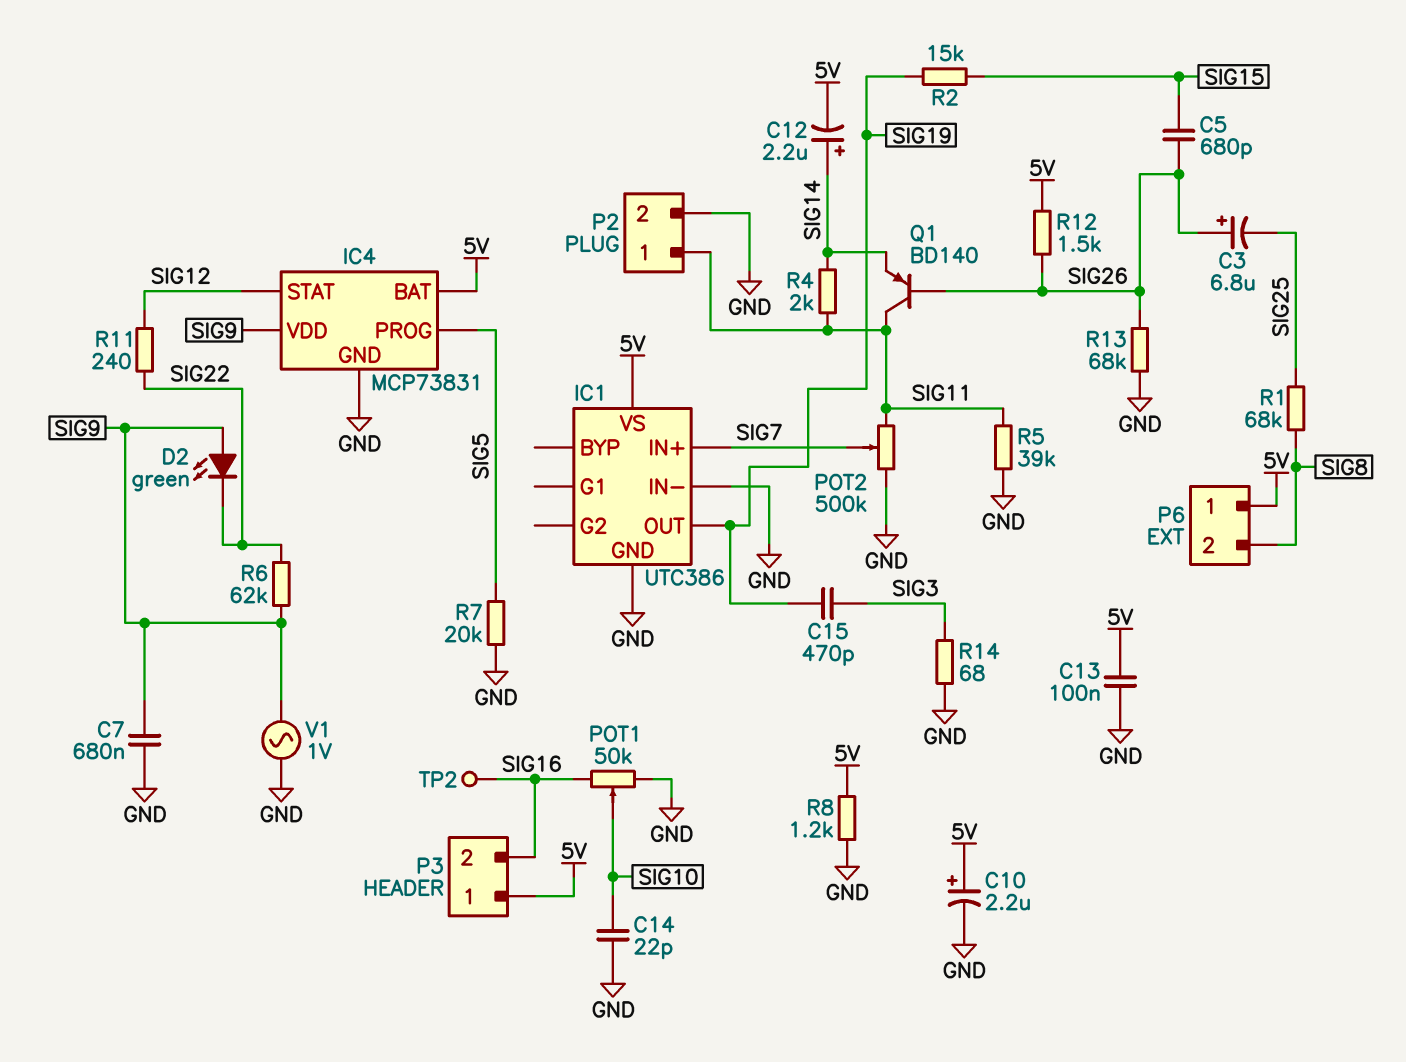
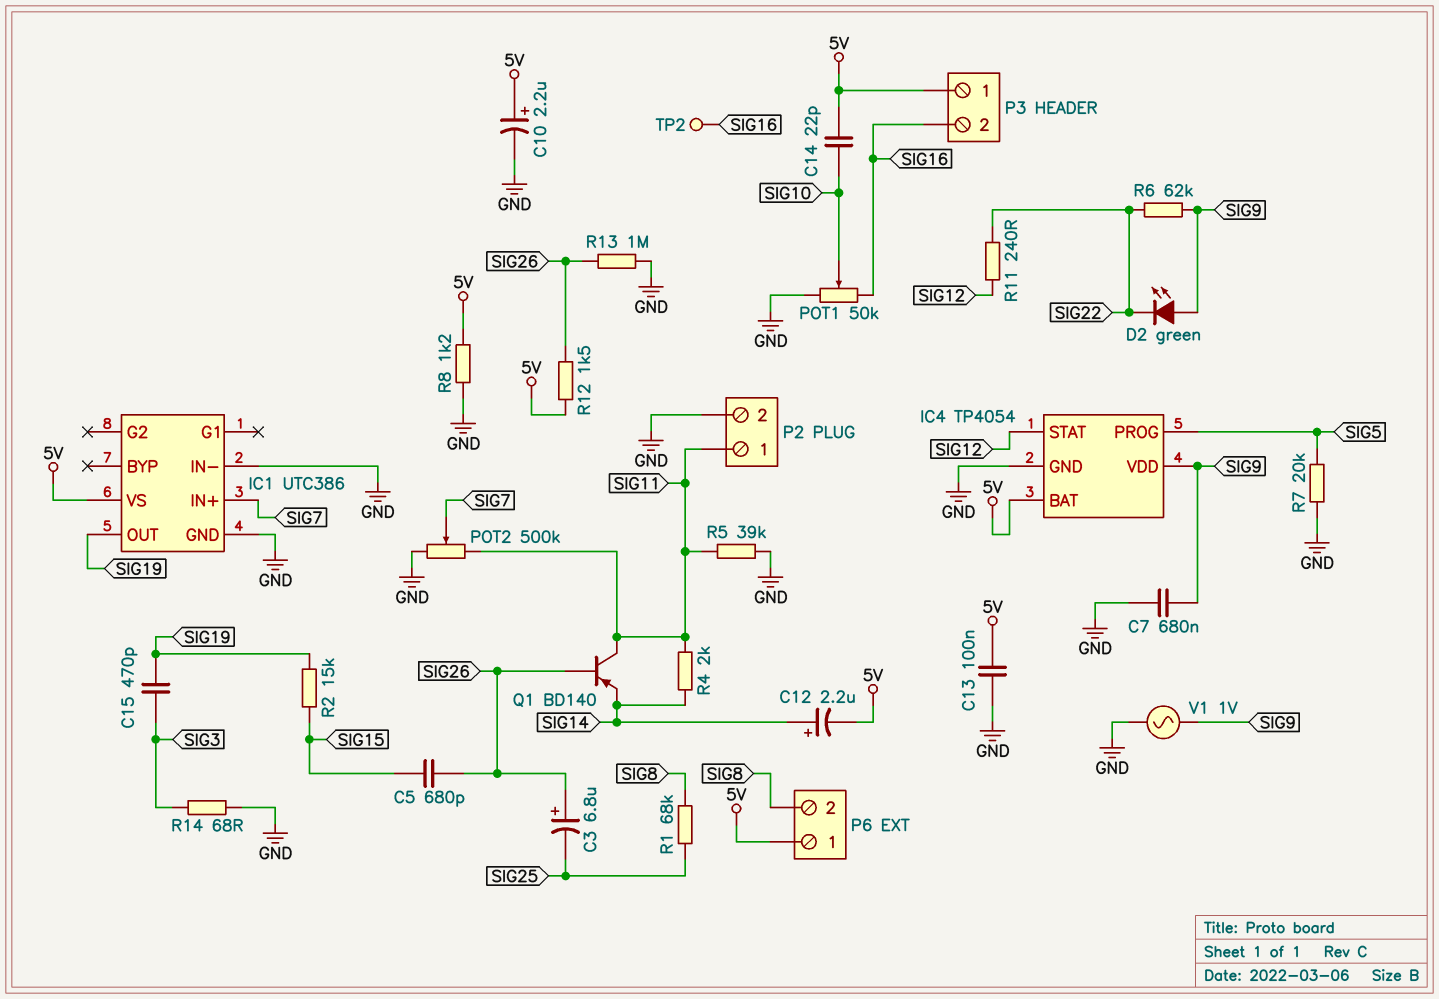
C14: 22pF (GND, SIG10) -> 22pF (5V, SIG10)
IC4: MCP73831 -> TP4054
R13: 68k (GND, SIG26) -> 1M (GND, SIG26)

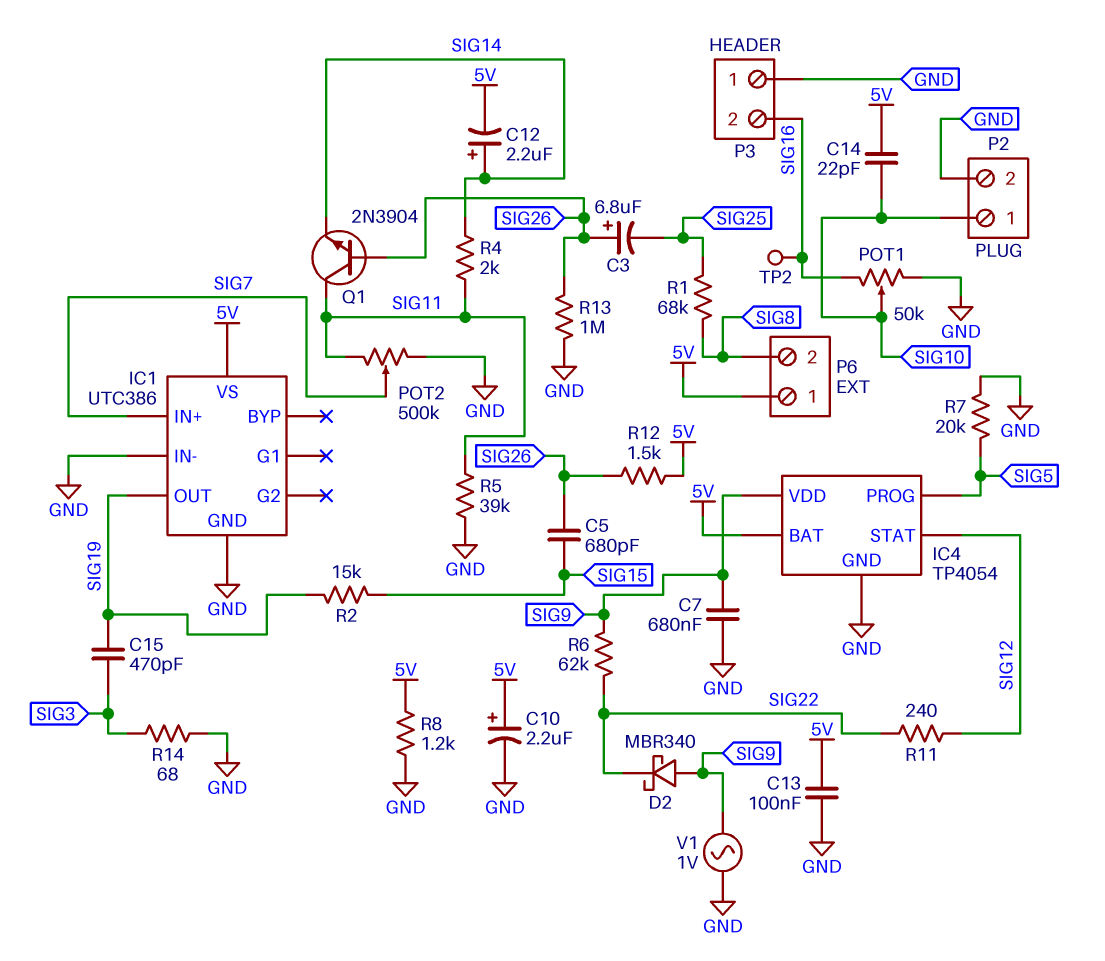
D2: LED green (A SIG9, K SIG22) -> schottky MBR340 (A SIG9, K SIG22)
P2 pin 1: SIG11 -> SIG10
P3 pin 1: 5V -> GND
Q1: PNP BD140 (B SIG26, C SIG11, E SIG14) -> NPN 2N3904 (B SIG26, C SIG11, E SIG14)

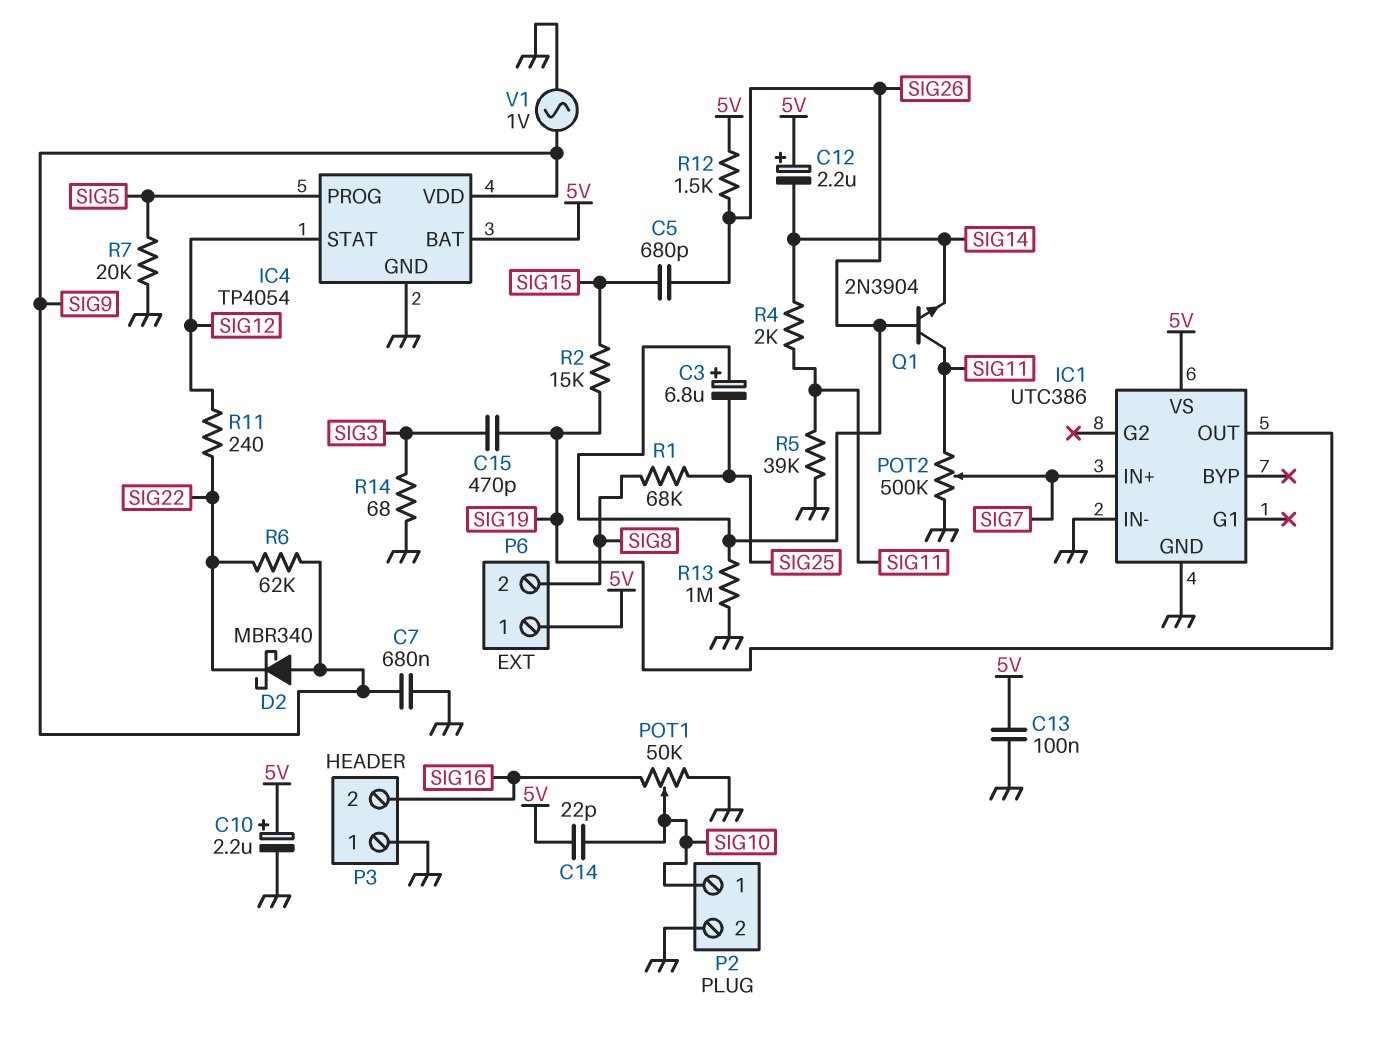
C12: 2.2uF (plus SIG14, minus 5V) -> 2.2uF (plus 5V, minus SIG14)
R8: 1.2k (5V, GND) -> none
TP2: test point (SIG16) -> none

